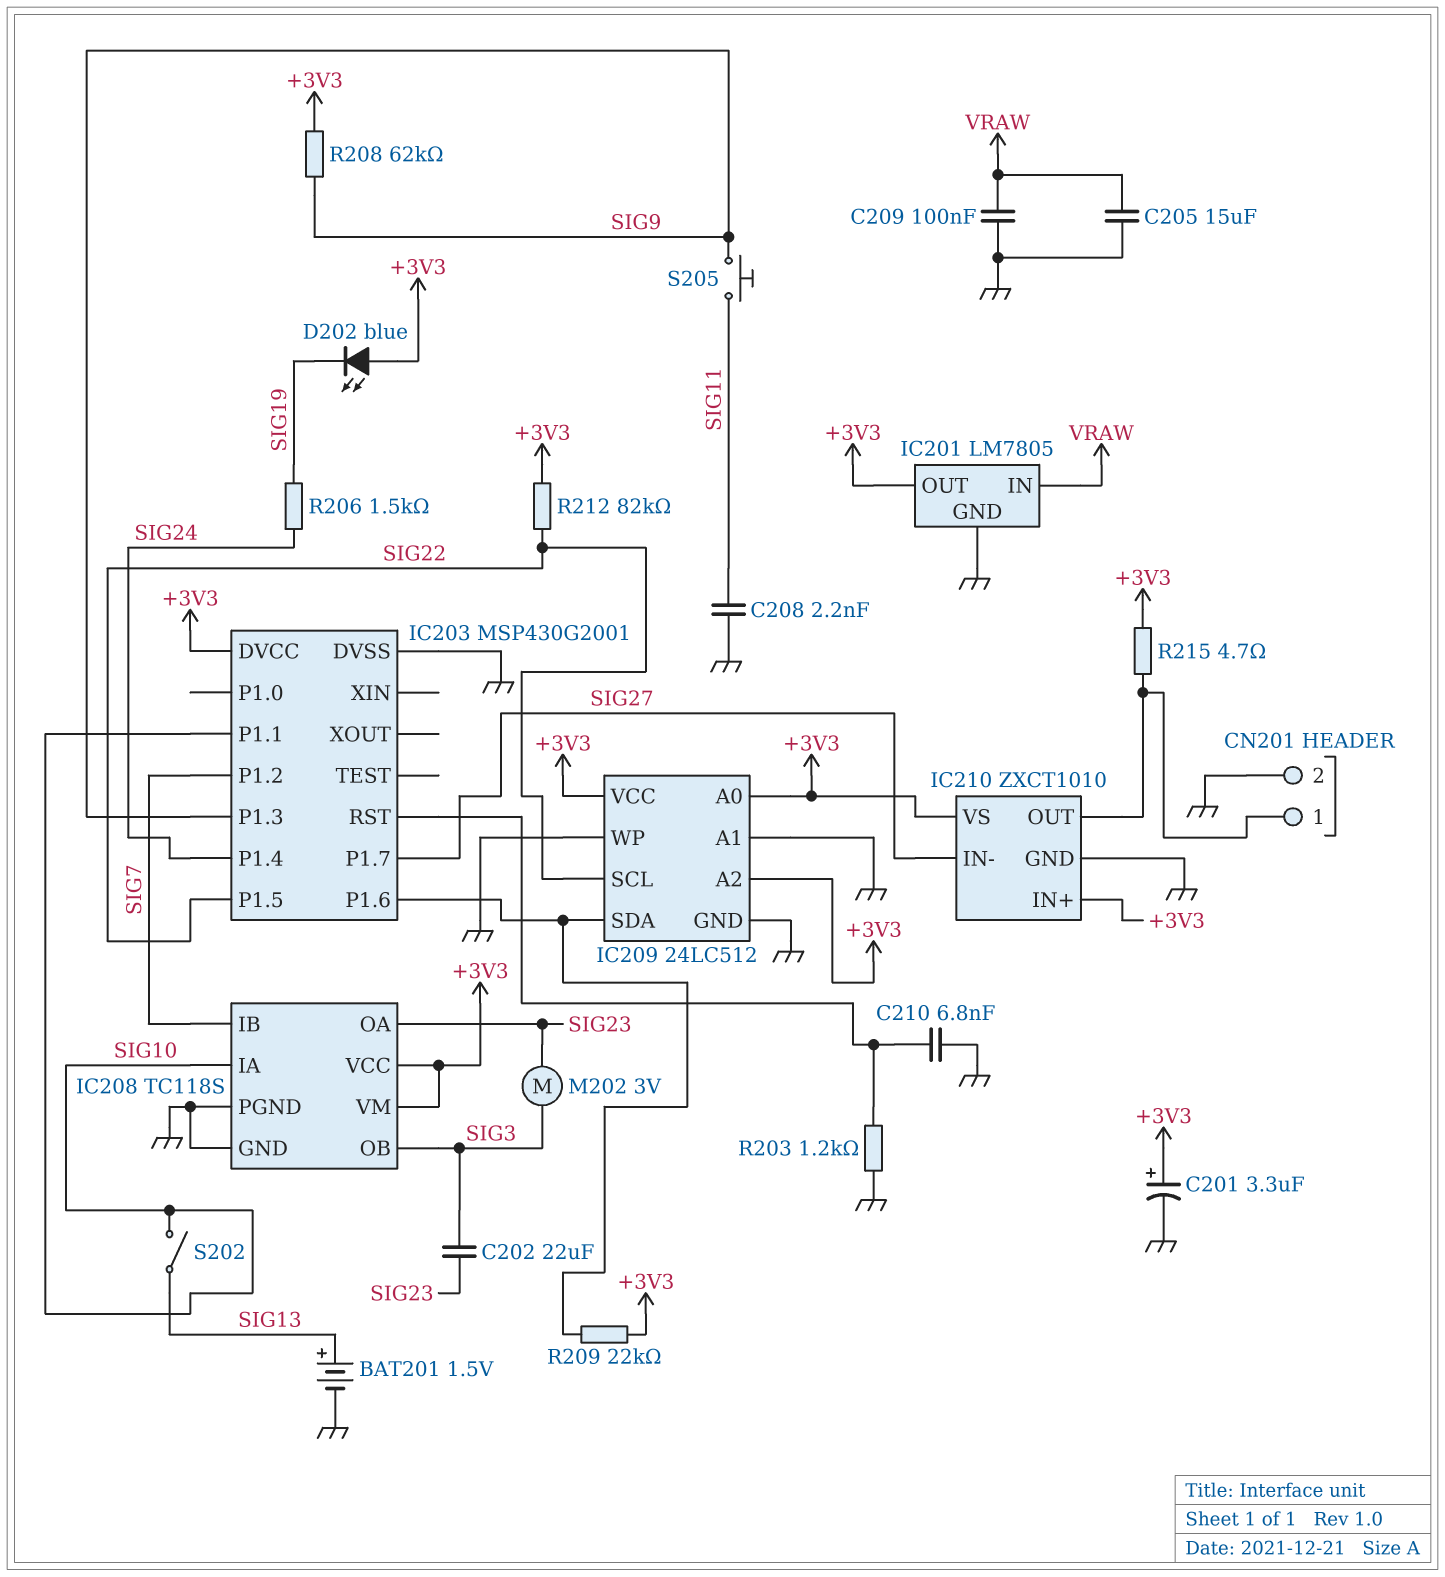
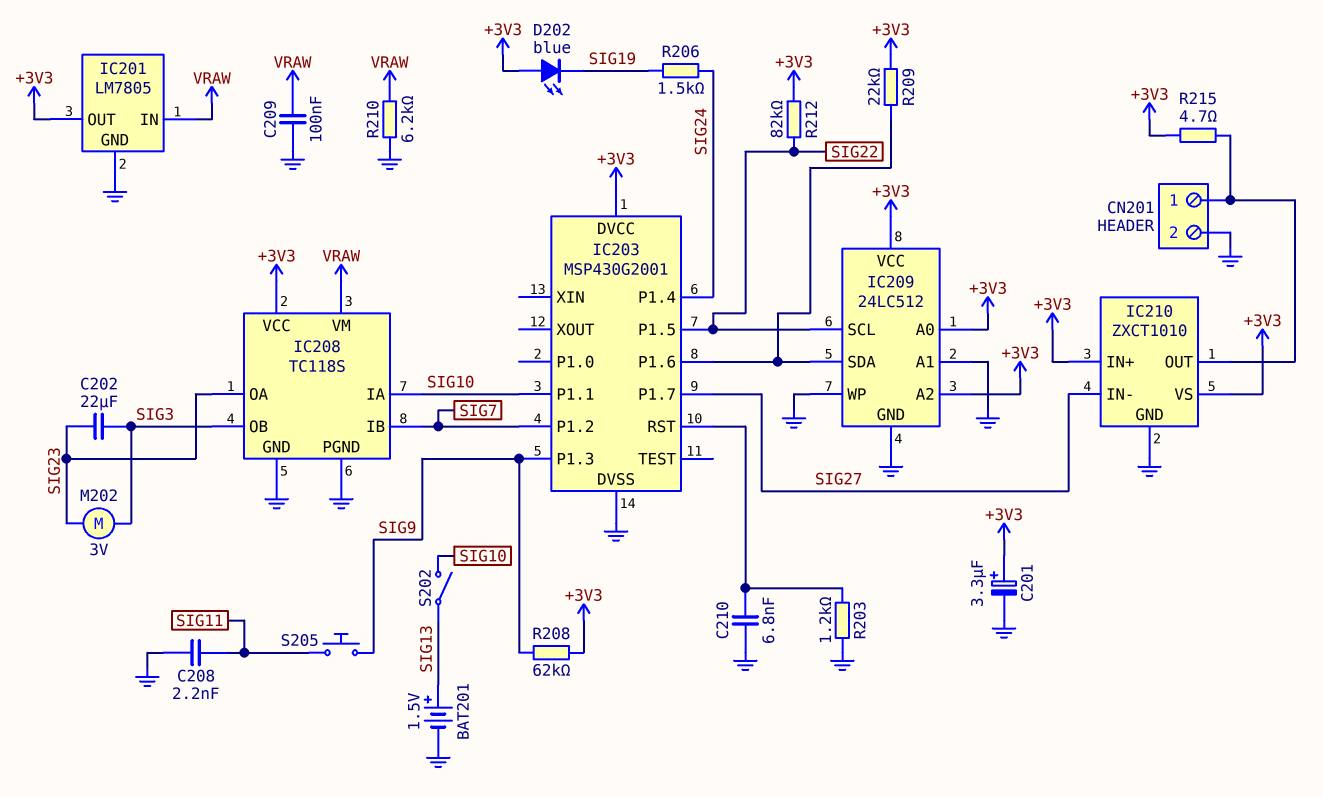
C205: 15uF (GND, VRAW) -> none
IC208 pin VM: +3V3 -> VRAW
R210: none -> 6.2k (GND, VRAW)

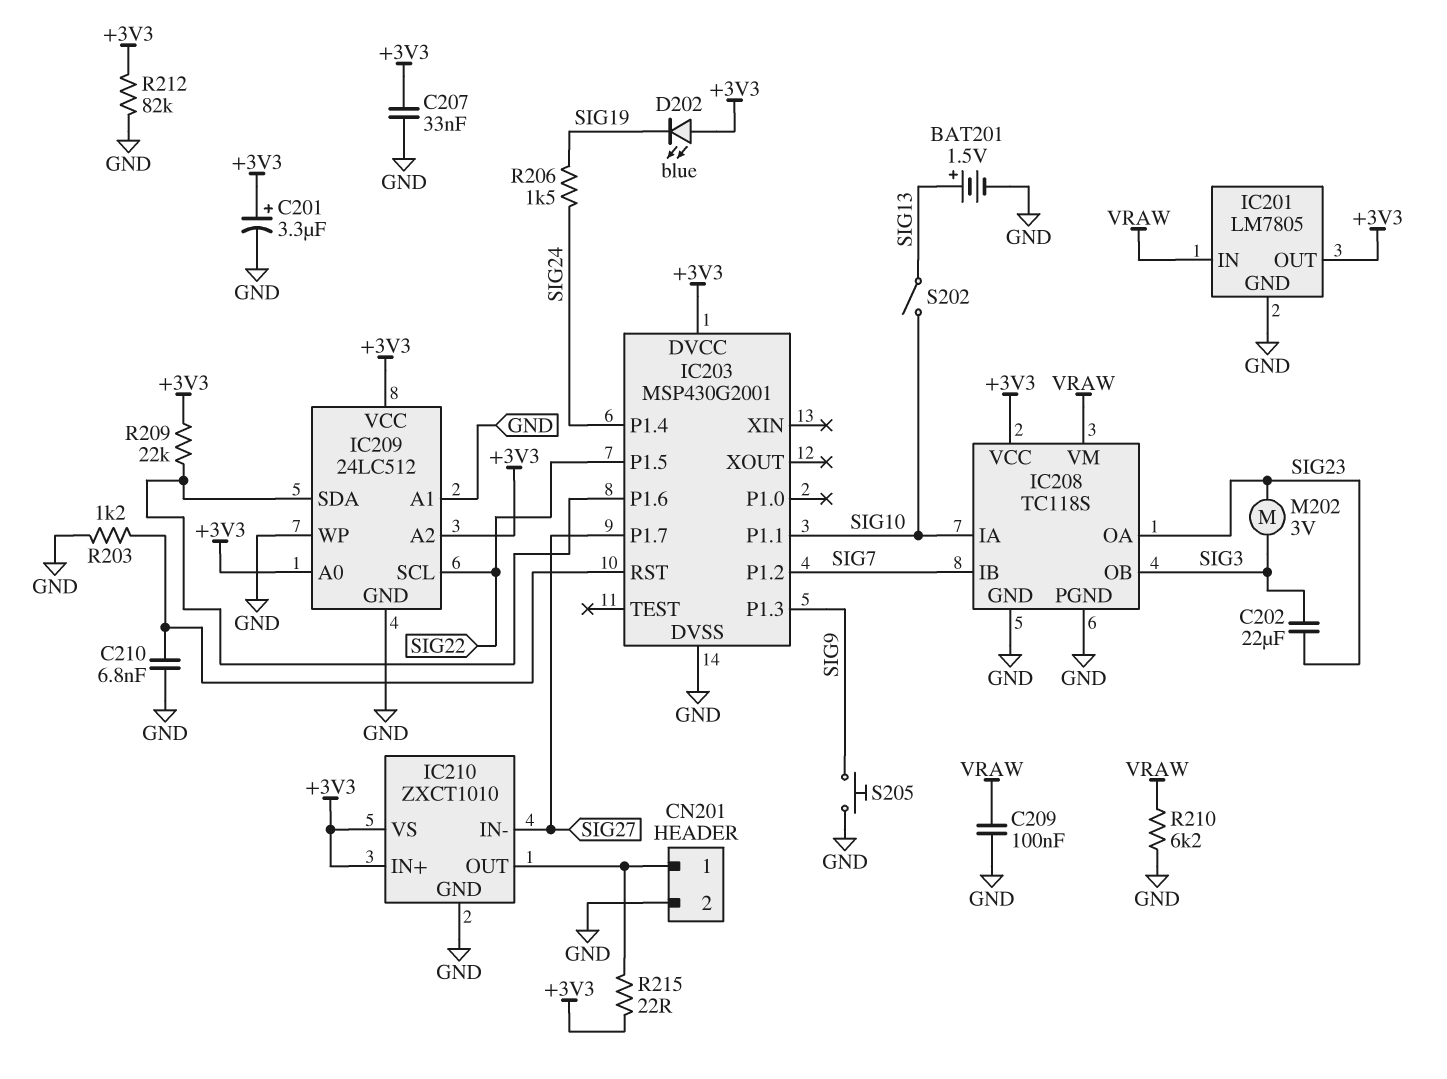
C207: none -> 33nF (+3V3, GND)
C208: 2.2nF (GND, SIG11) -> none
R208: 62k (+3V3, SIG9) -> none
R212: 82k (+3V3, SIG22) -> 82k (+3V3, GND)
R215: 4.7 (+3V3, CN201/1) -> 22 (+3V3, CN201/1)
S205: button (SIG9, SIG11) -> button (GND, SIG9)

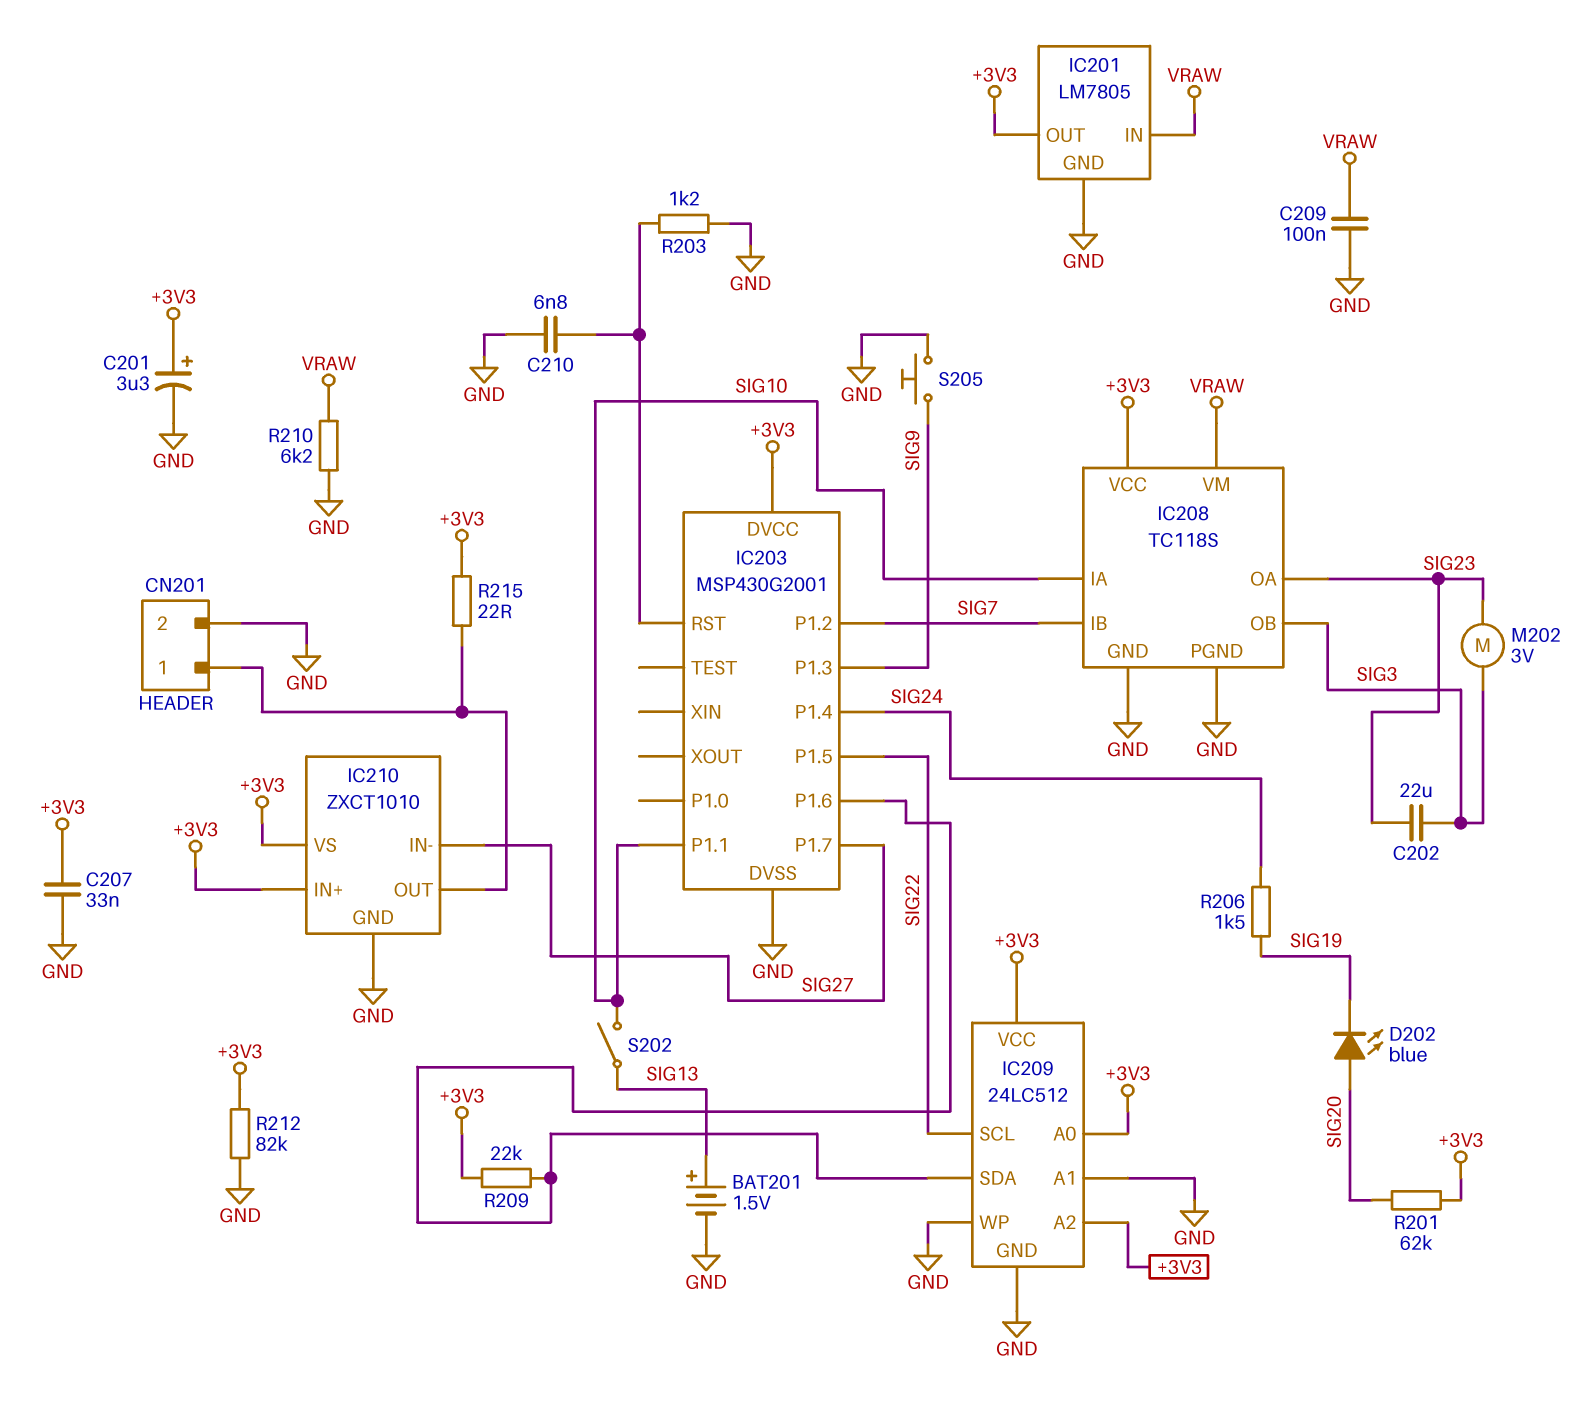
D202: LED blue (A +3V3, K SIG19) -> LED blue (A SIG20, K SIG19)
R201: none -> 62k (+3V3, SIG20)

